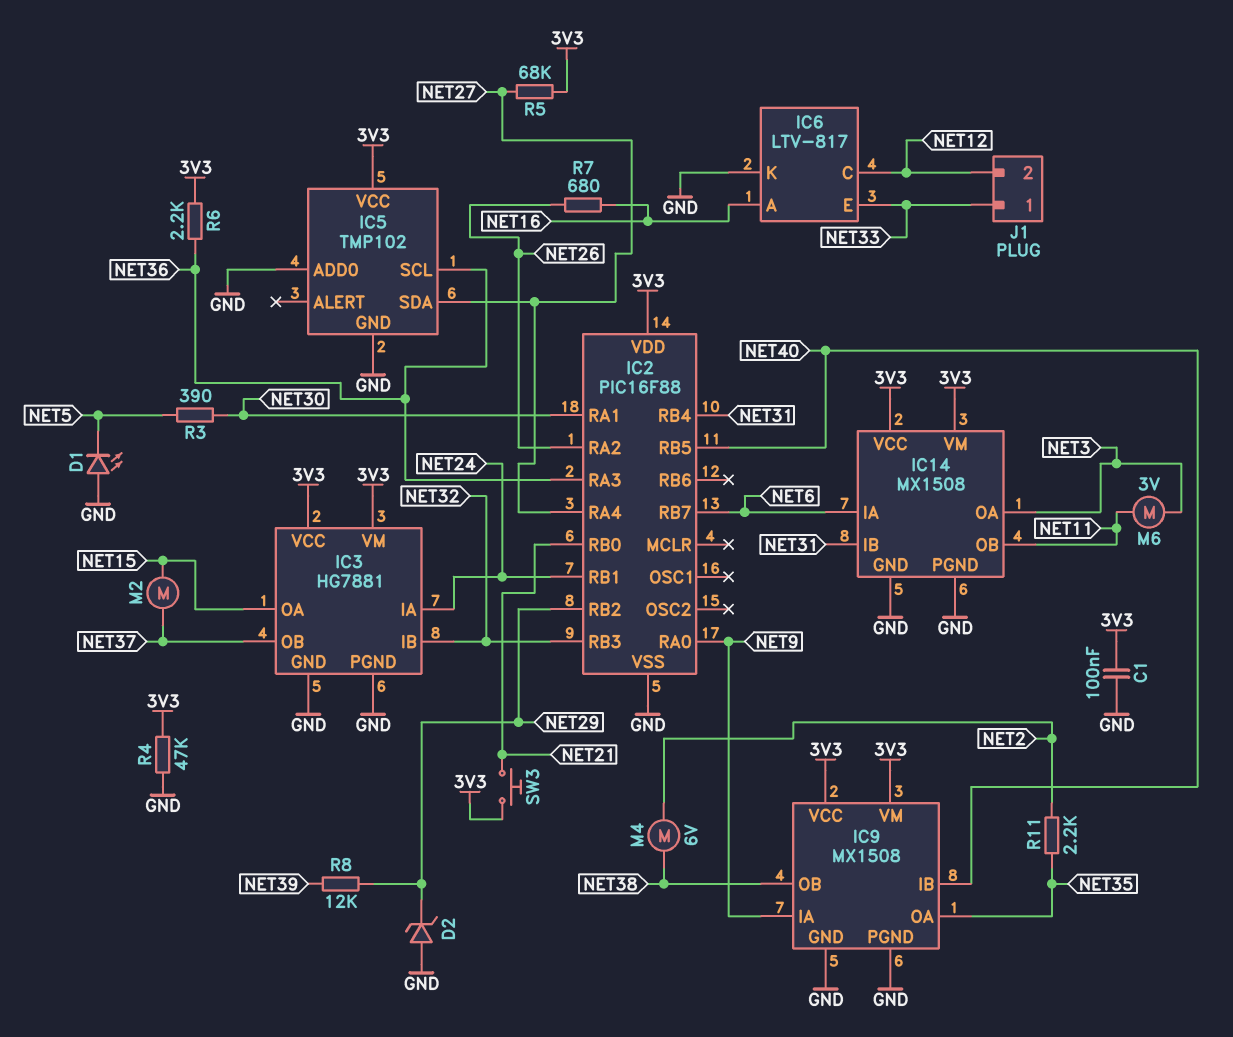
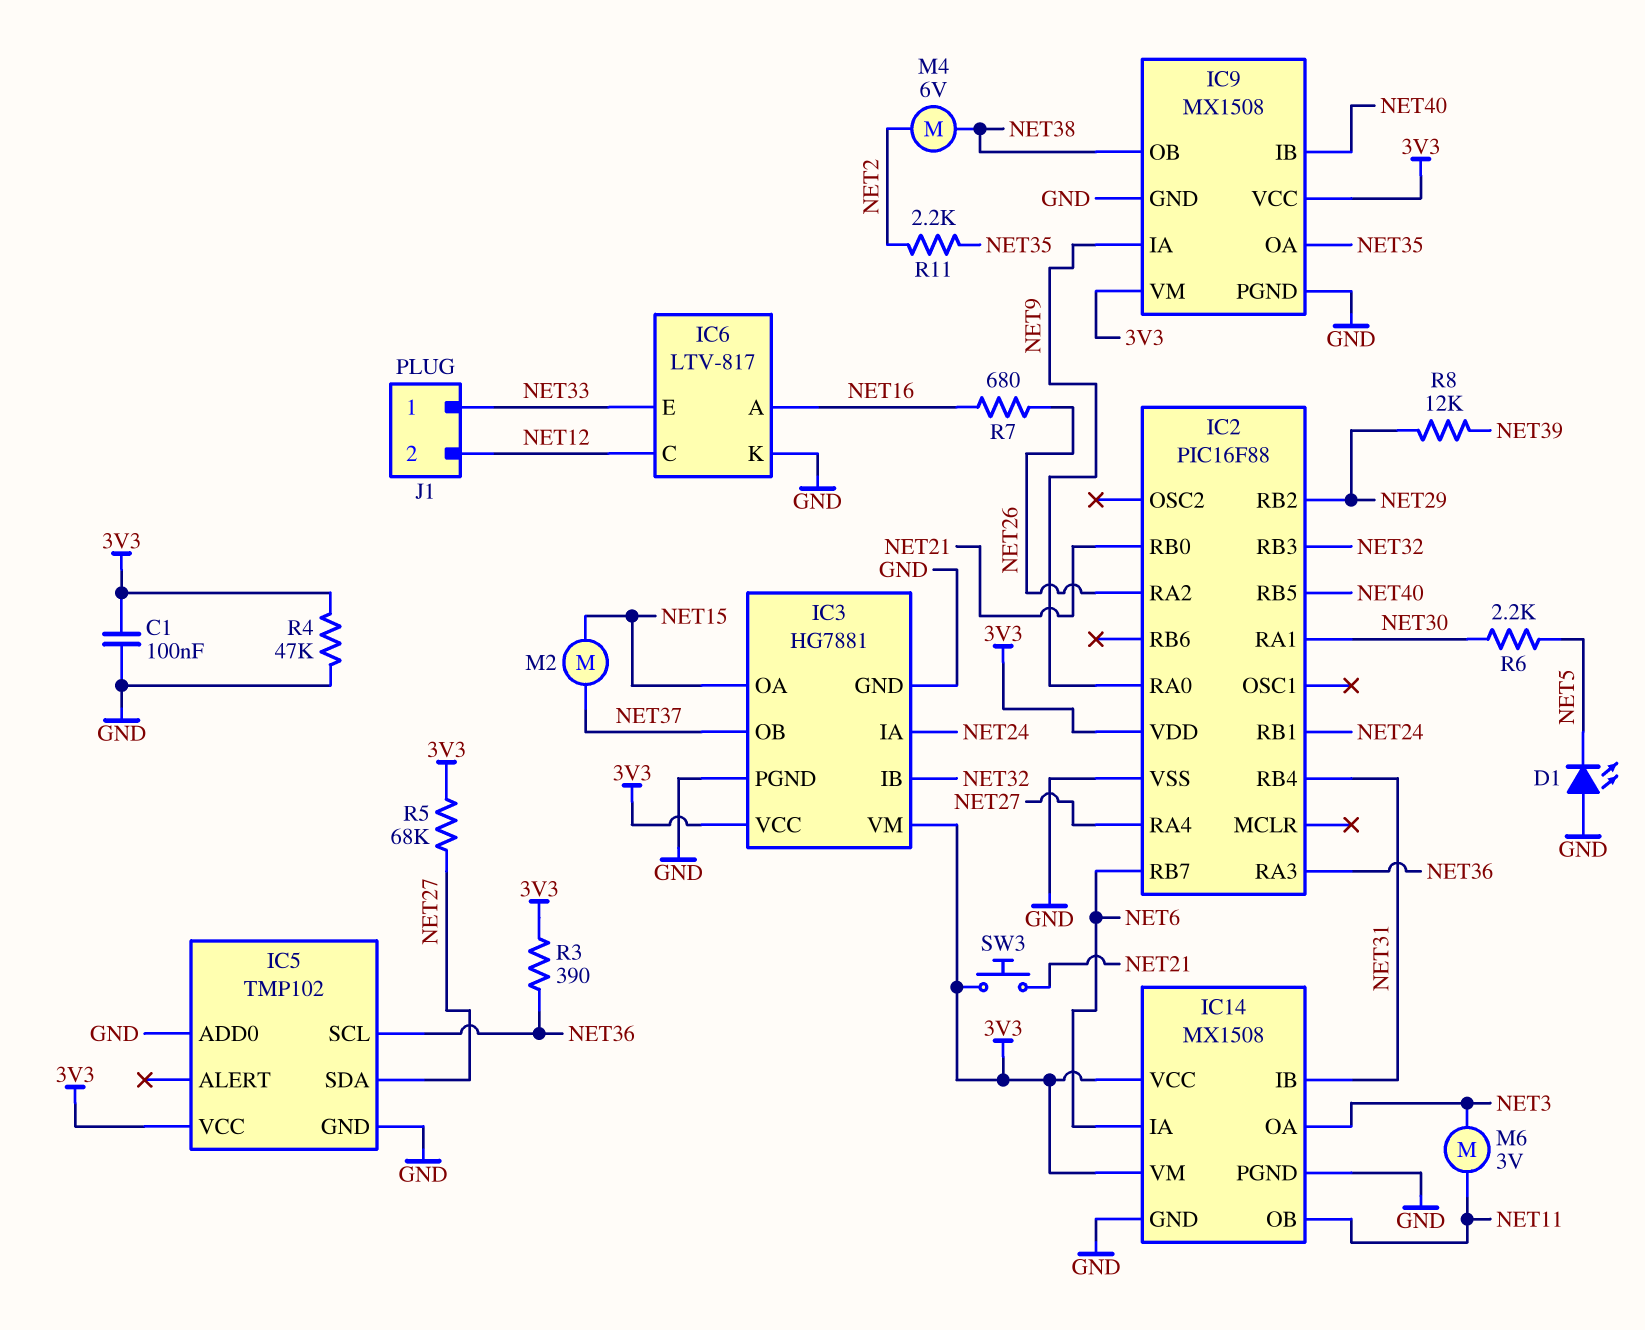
D2: zener (A GND, K NET29) -> none
R3: 390 (NET5, NET30) -> 390 (3V3, NET36)
R6: 2.2k (3V3, NET36) -> 2.2k (NET5, NET30)

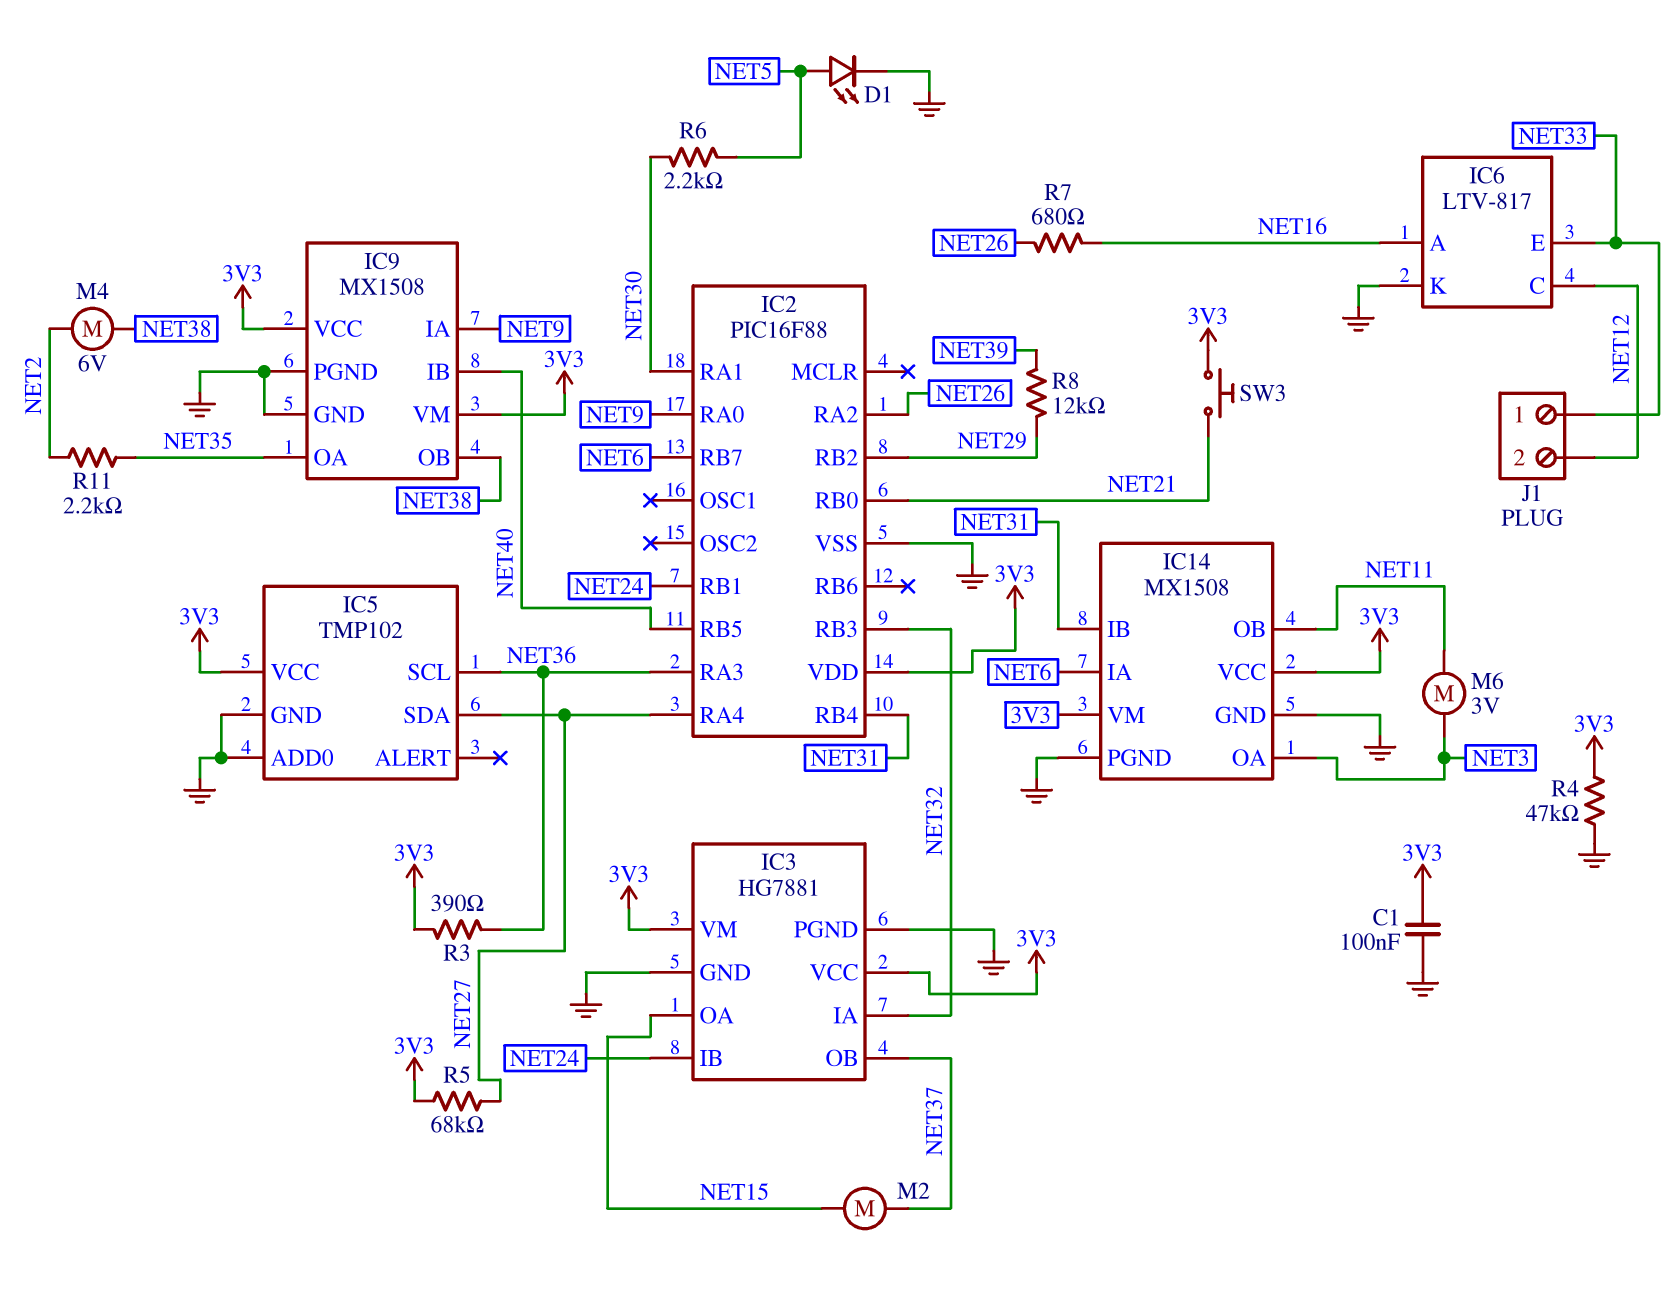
D1: LED (A GND, K NET5) -> LED (A NET5, K GND)
IC3 pin IA: NET24 -> NET32
IC3 pin IB: NET32 -> NET24

